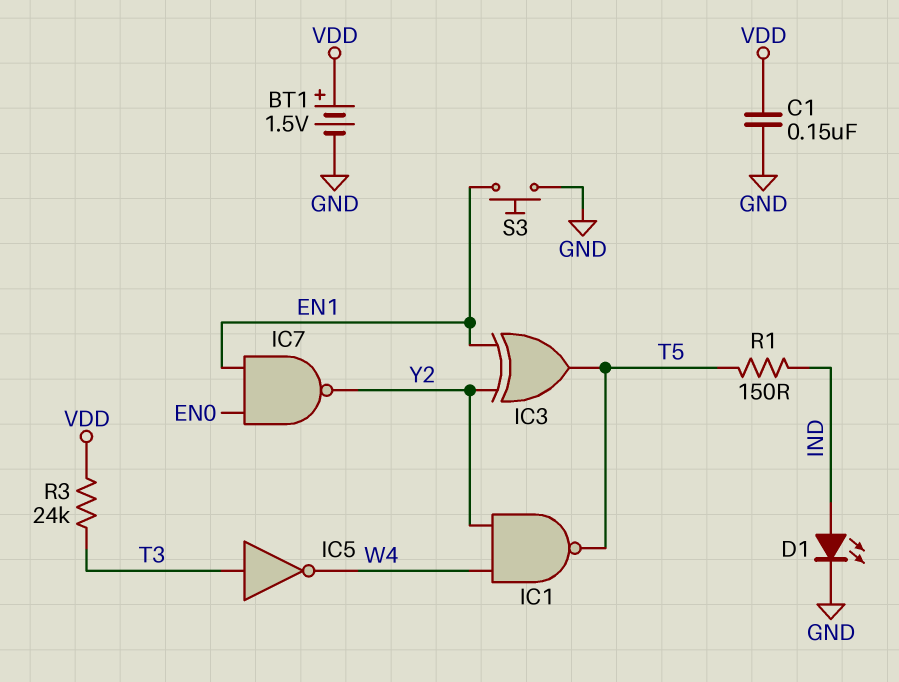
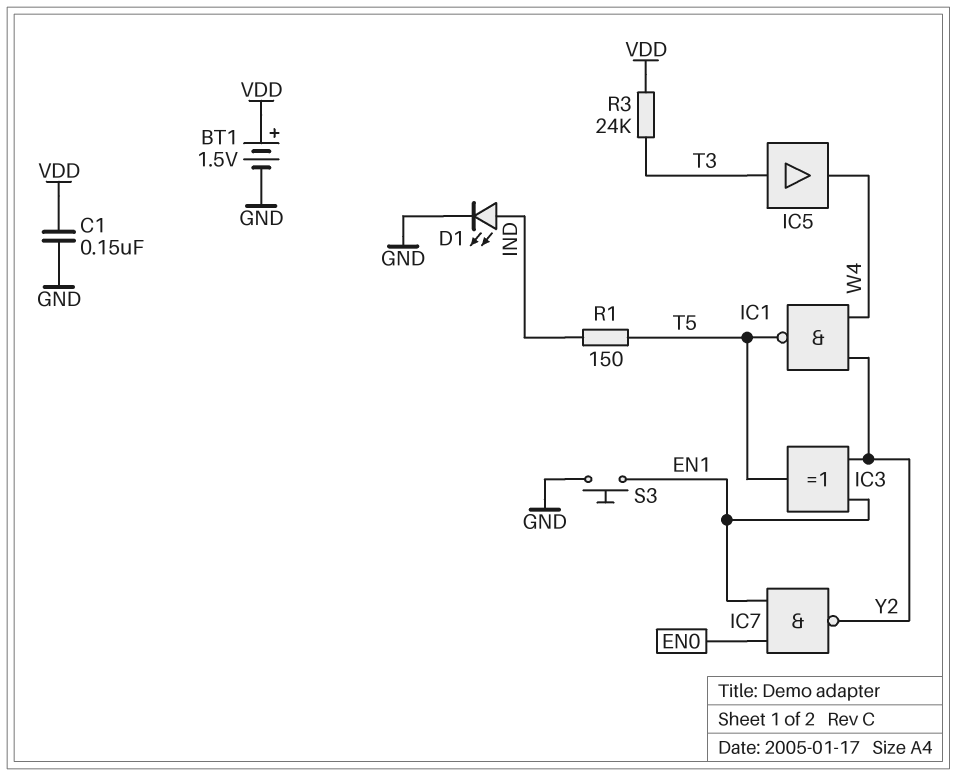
IC5: NOT (in T3, out W4) -> buffer (in T3, out W4)

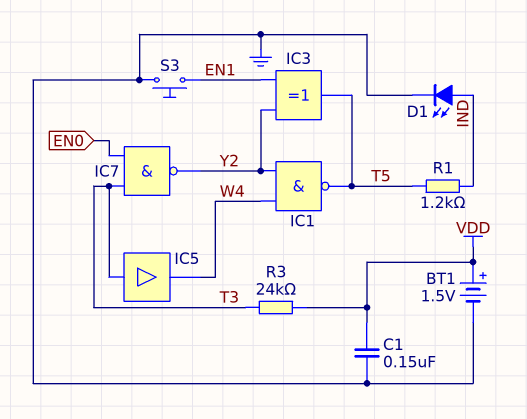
IC7: NAND (in EN0, in EN1, out Y2) -> NAND (in EN0, in T3, out Y2)
R1: 150 (IND, T5) -> 1.2k (IND, T5)

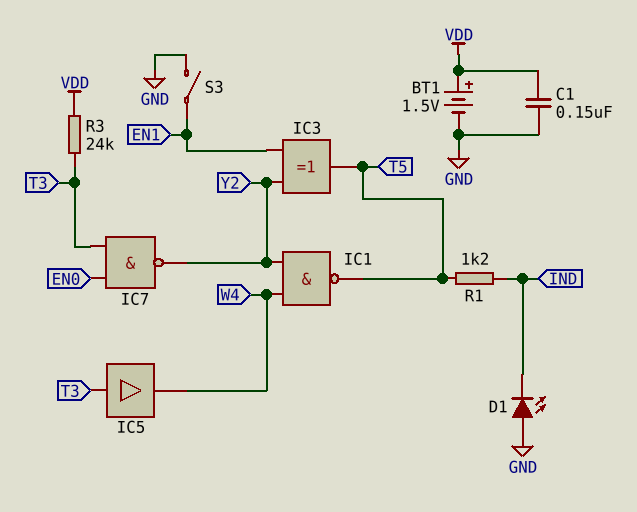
D1: LED (A IND, K GND) -> LED (A GND, K IND)
S3: button (EN1, GND) -> switch (EN1, GND)

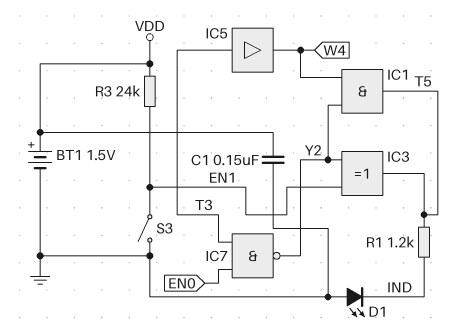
IC1: NAND (in W4, in Y2, out T5) -> AND (in W4, in Y2, out T5)
R3: 24k (T3, VDD) -> 24k (EN1, VDD)

